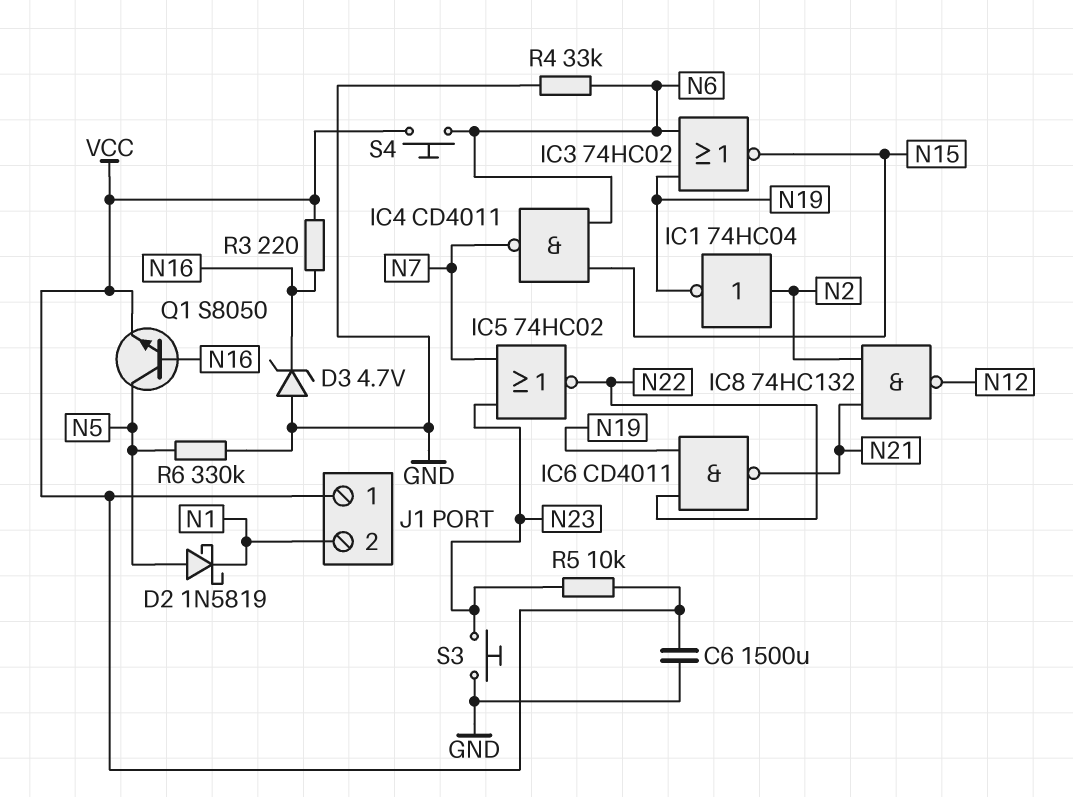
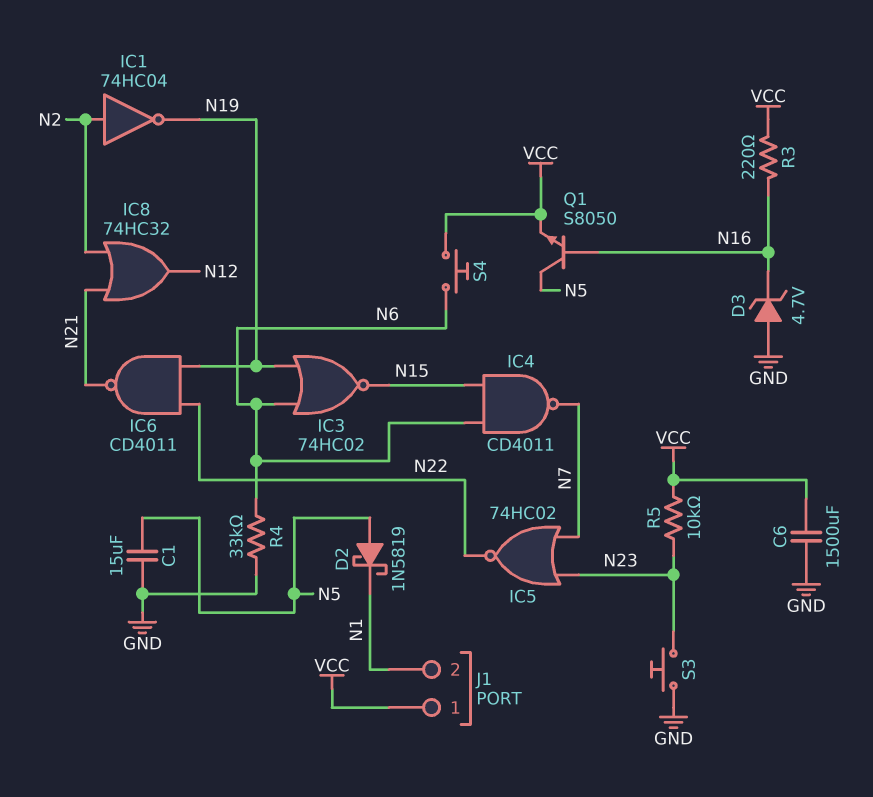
C1: none -> 15uF (GND, N5)
IC8: NAND 74HC132 (in N2, in N21, out N12) -> OR 74HC32 (in N2, in N21, out N12)
R6: 330k (GND, N5) -> none

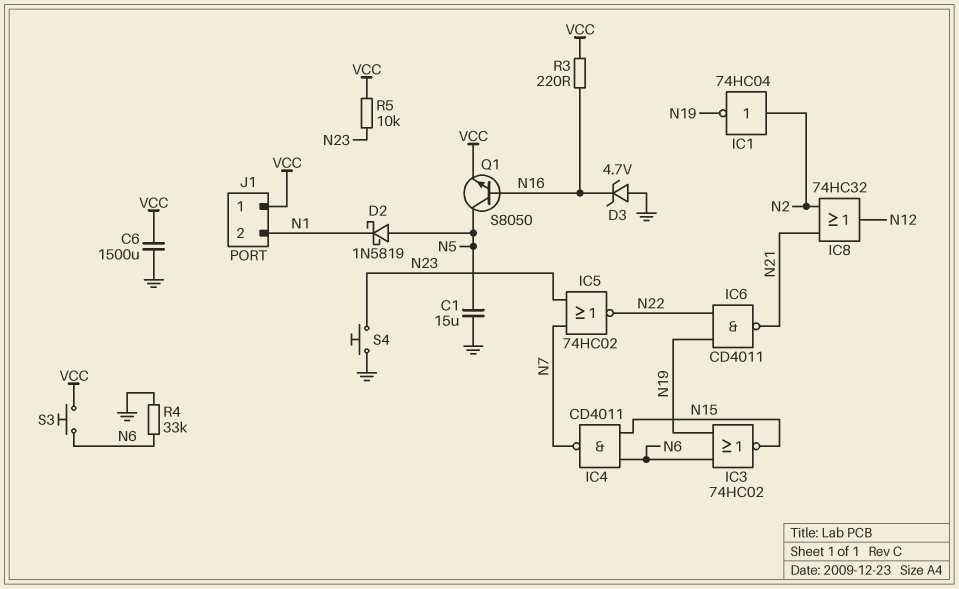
S3: button (GND, N23) -> button (N6, VCC)
S4: button (N6, VCC) -> button (GND, N23)

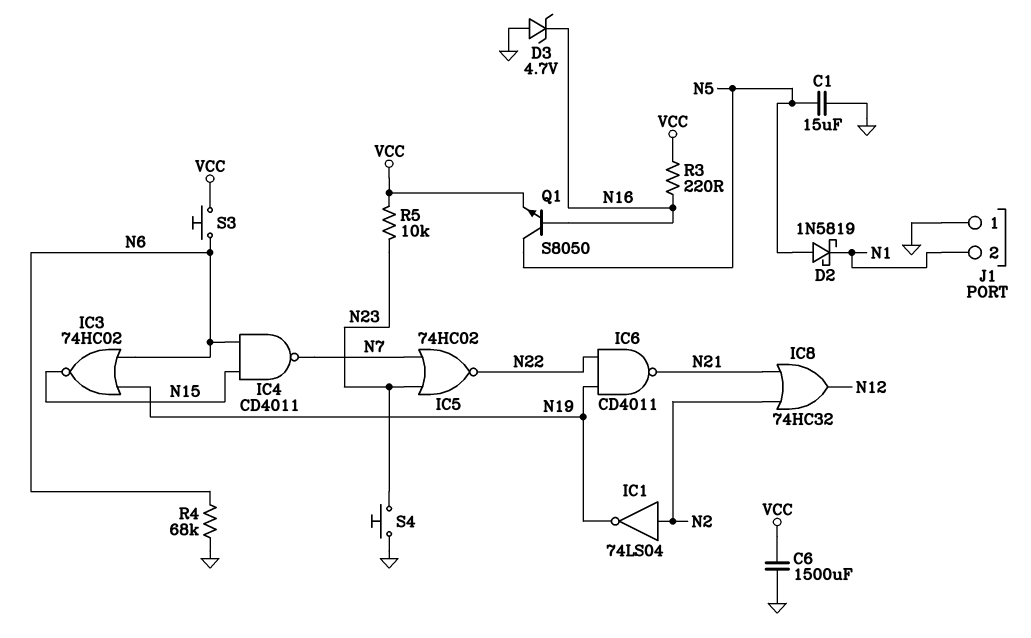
IC1: NOT 74HC04 (in N2, out N19) -> NOT 74LS04 (in N2, out N19)
J1 pin 1: VCC -> GND
R4: 33k (GND, N6) -> 68k (GND, N6)

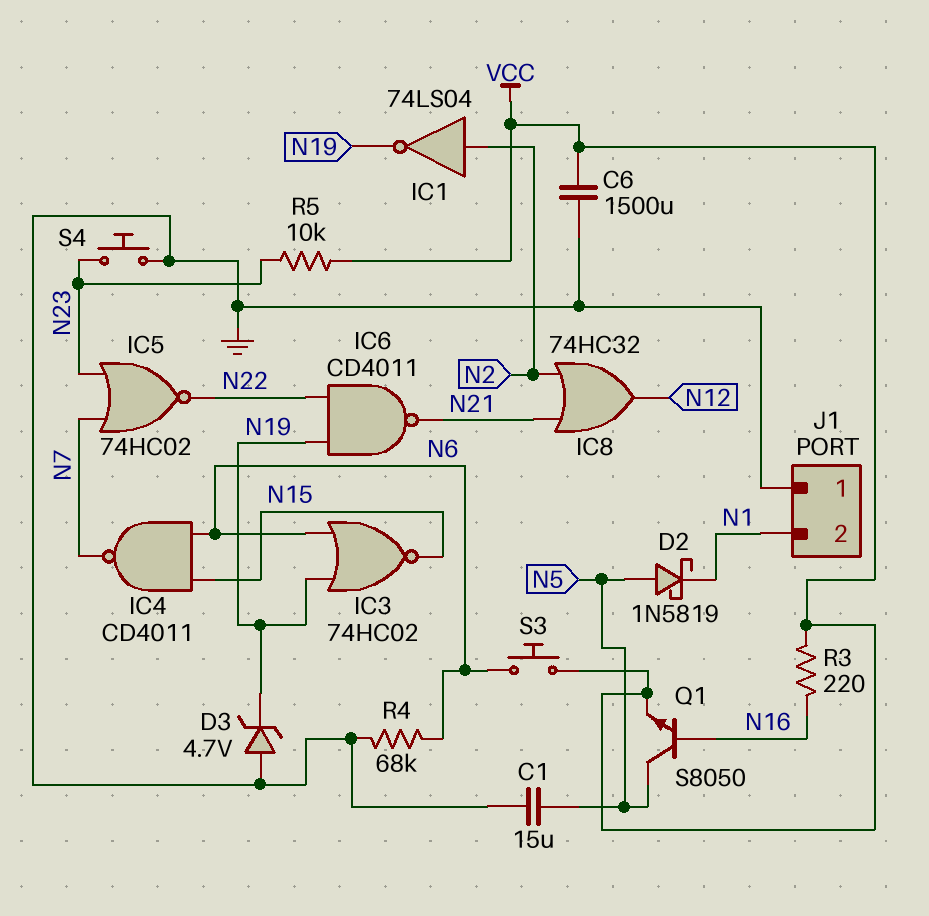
D3: zener 4.7V (A GND, K N16) -> zener 4.7V (A GND, K N19)

